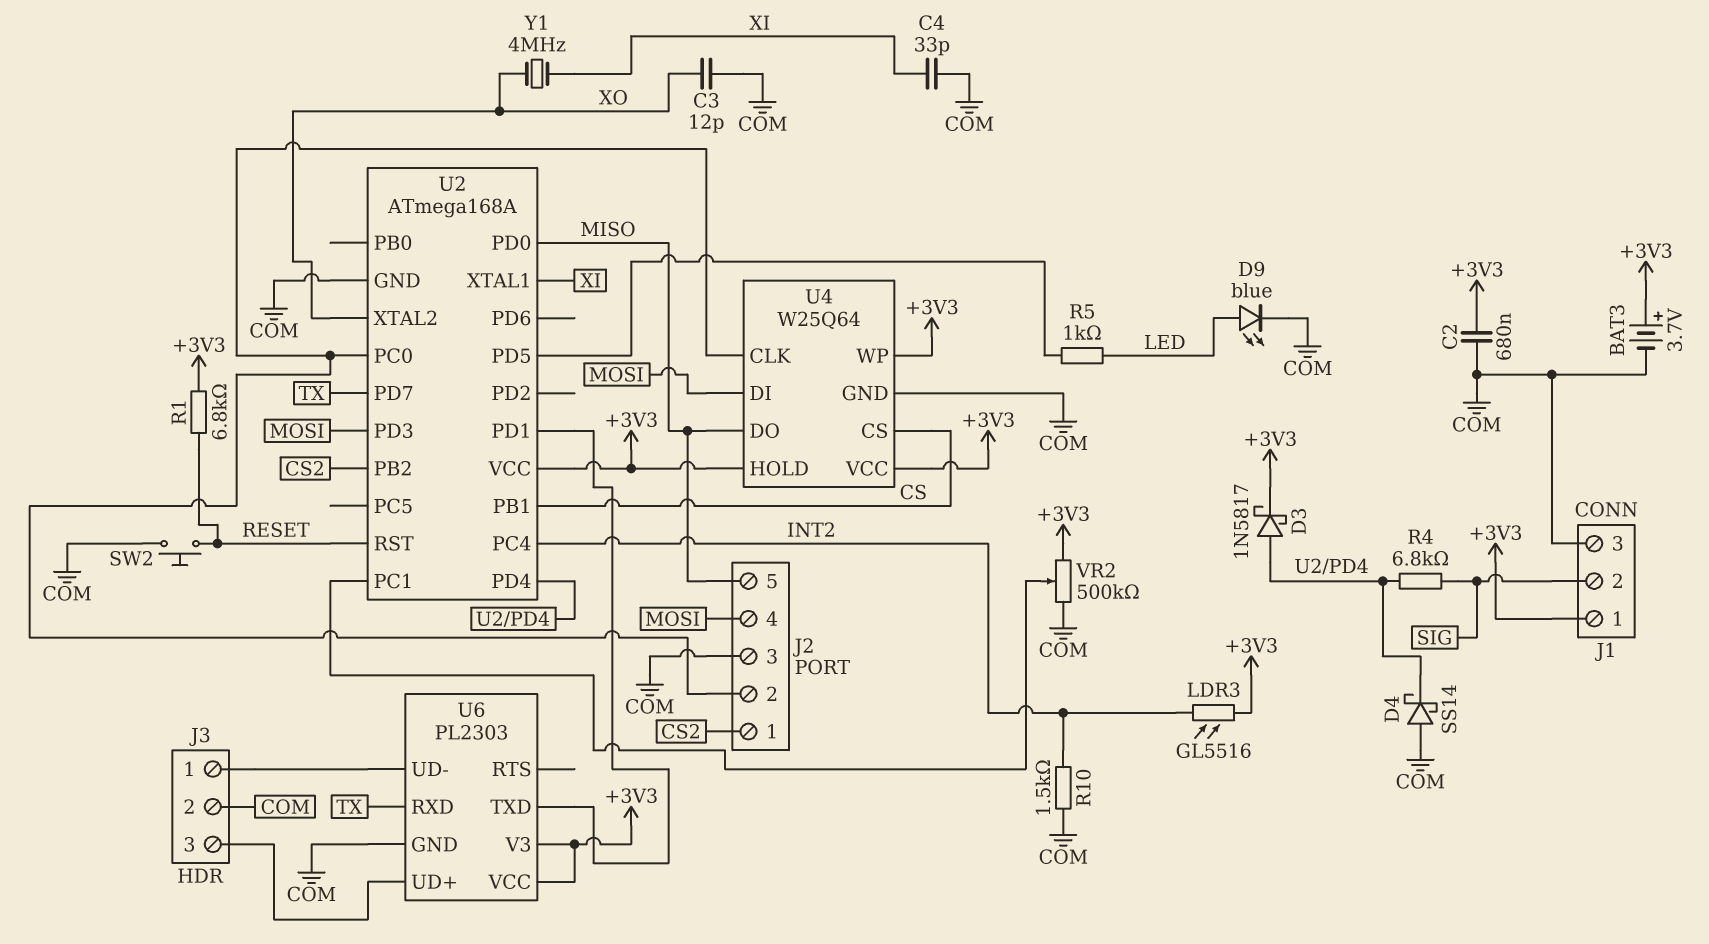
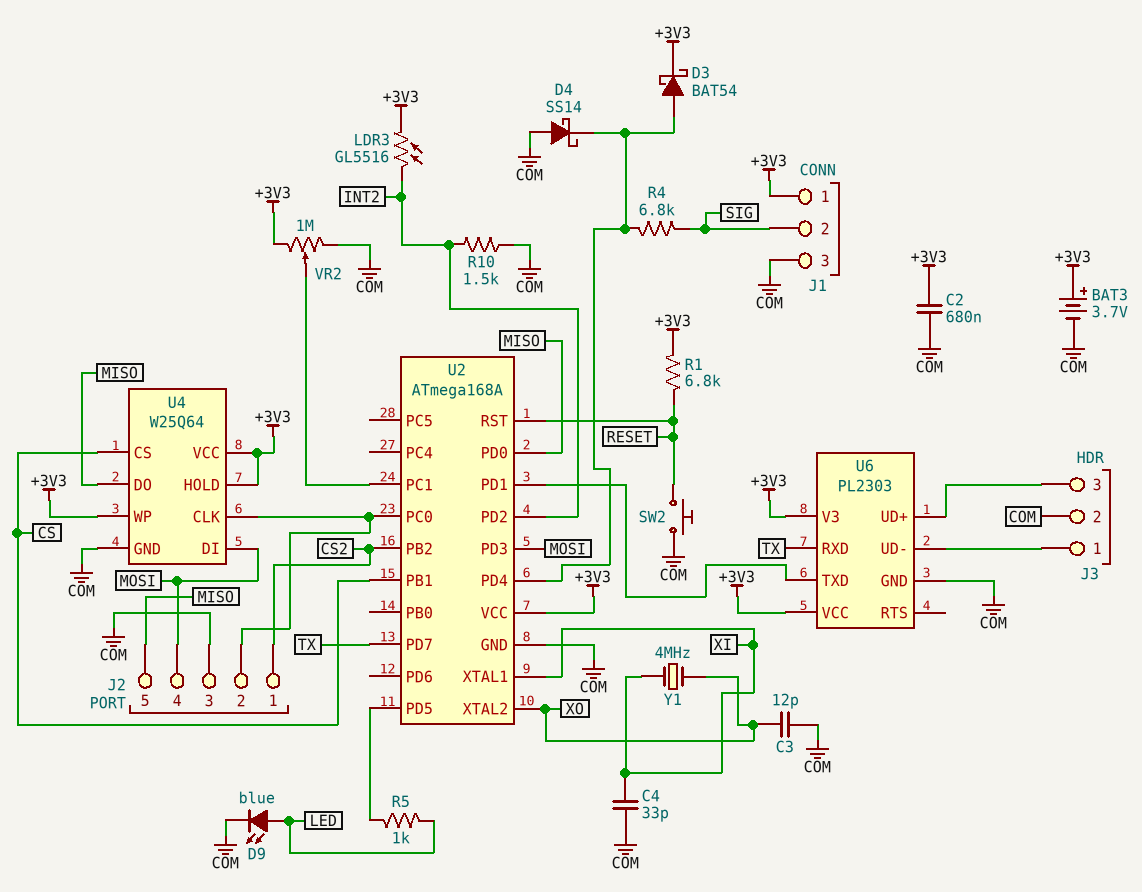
D3: schottky 1N5817 (A U2/PD4, K +3V3) -> schottky BAT54 (A U2/PD4, K +3V3)
U2 pin PC4: INT2 -> none
U2 pin PD2: none -> INT2
VR2: 500k (+3V3, COM, wiper U2/PC1) -> 1M (+3V3, COM, wiper U2/PC1)

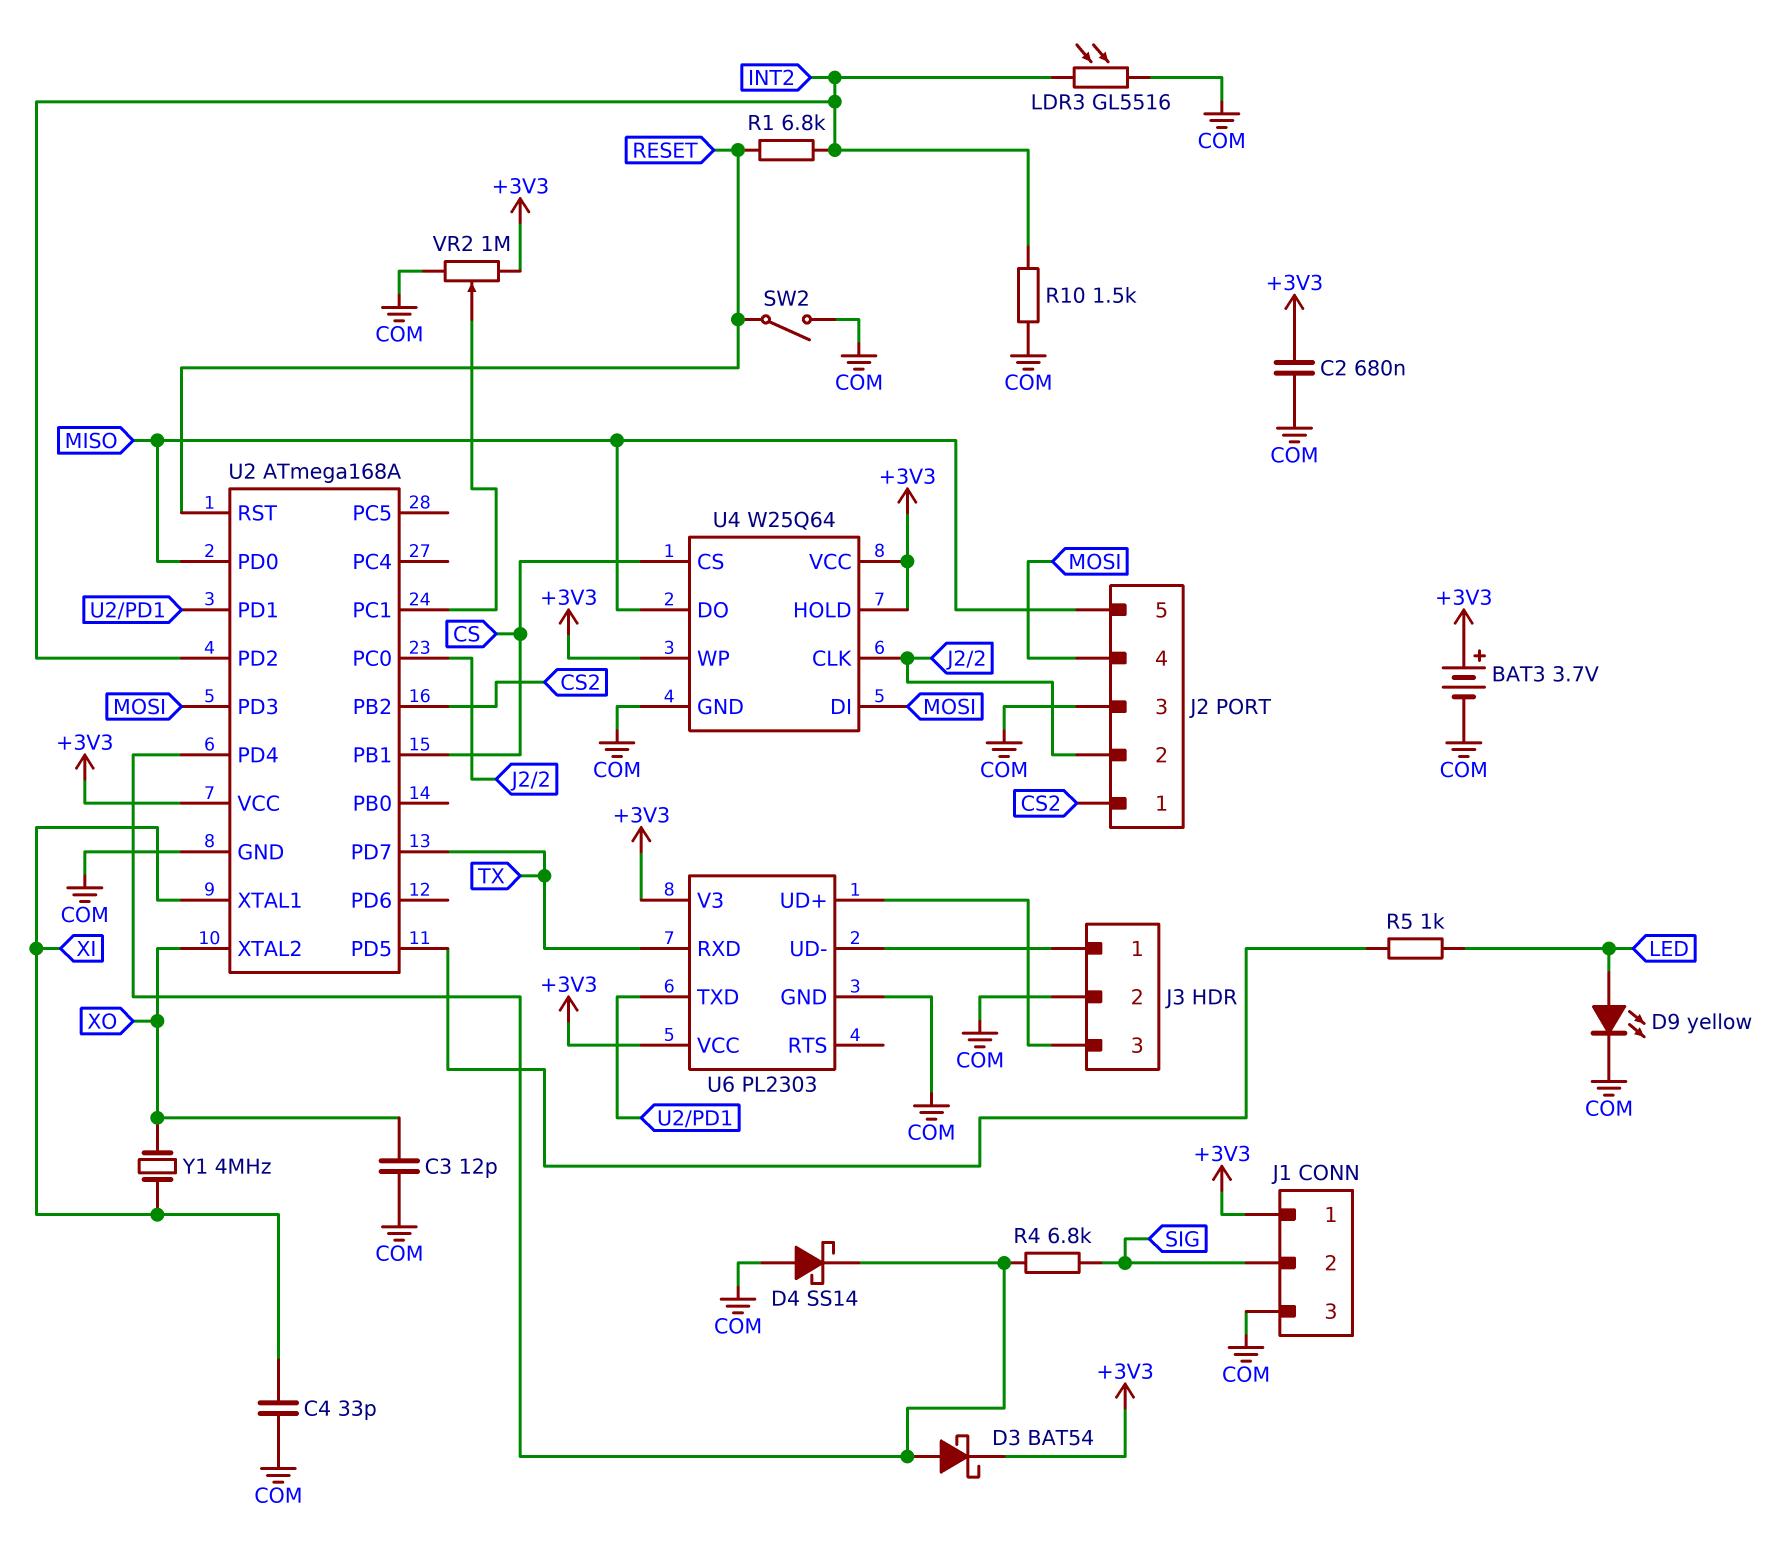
D9: LED blue (A LED, K COM) -> LED yellow (A LED, K COM)
LDR3: GL5516 (+3V3, INT2) -> GL5516 (COM, INT2)
R1: 6.8k (+3V3, RESET) -> 6.8k (INT2, RESET)
SW2: button (COM, RESET) -> switch (COM, RESET)

